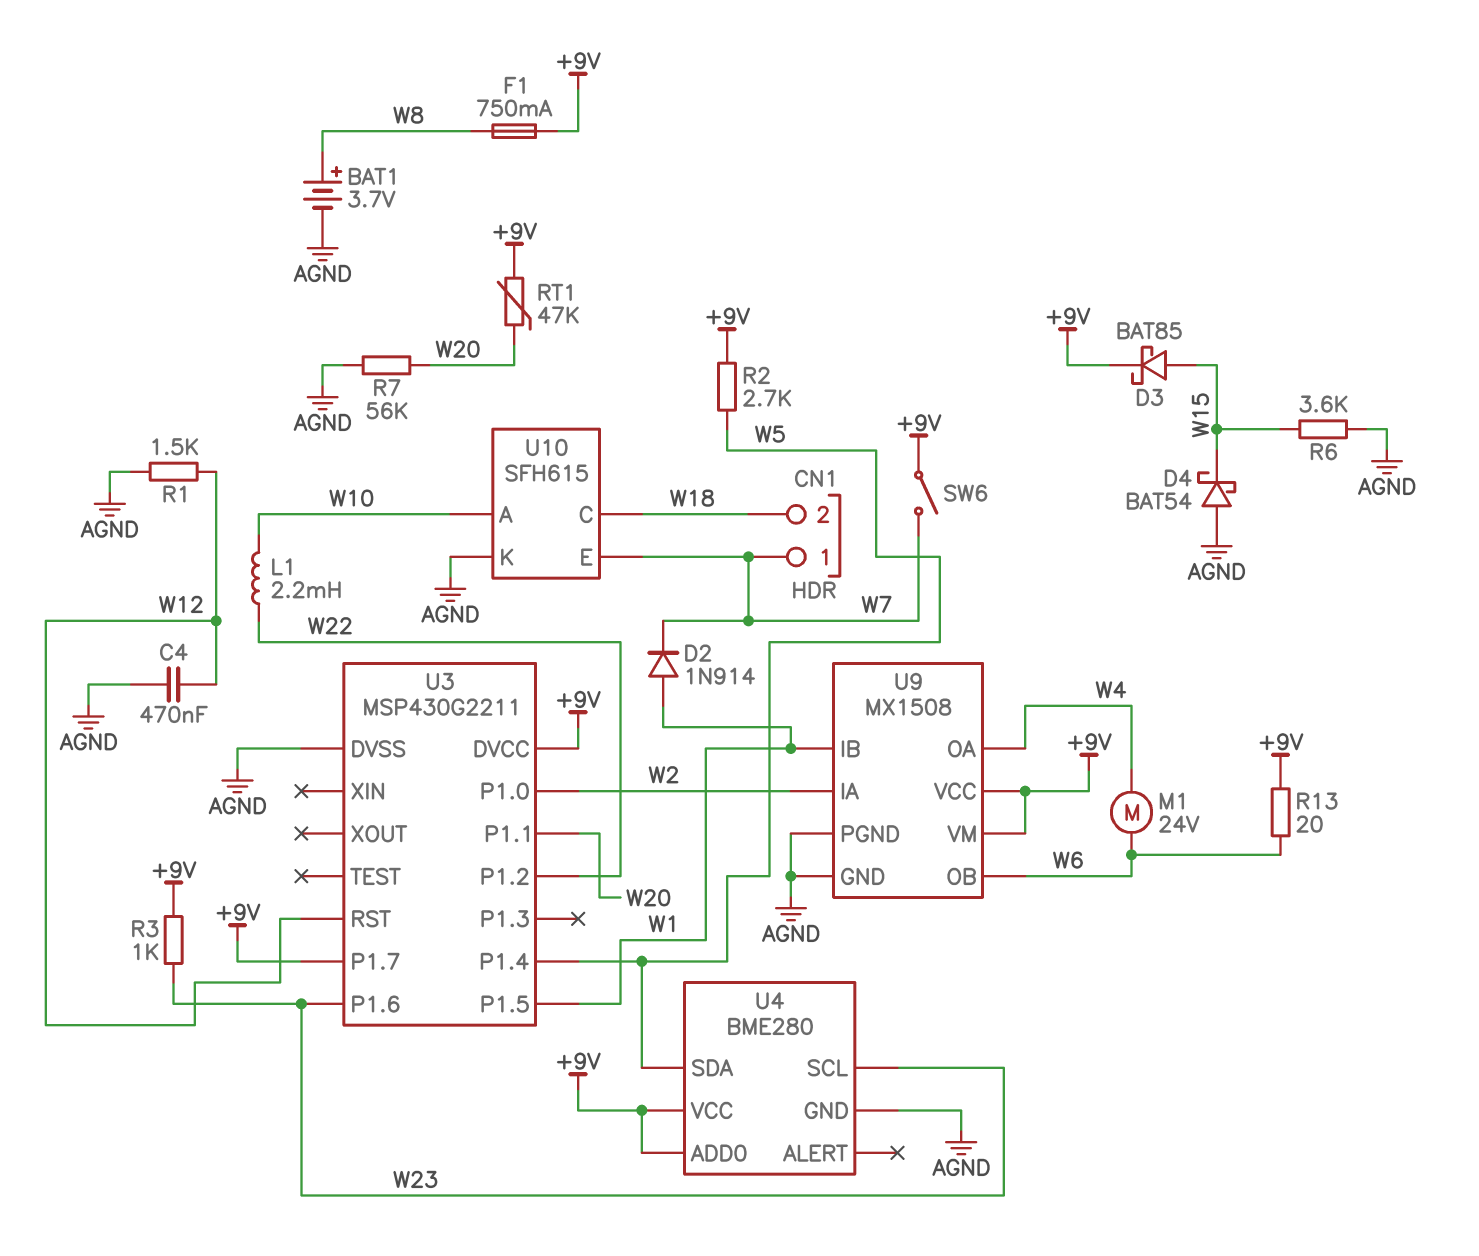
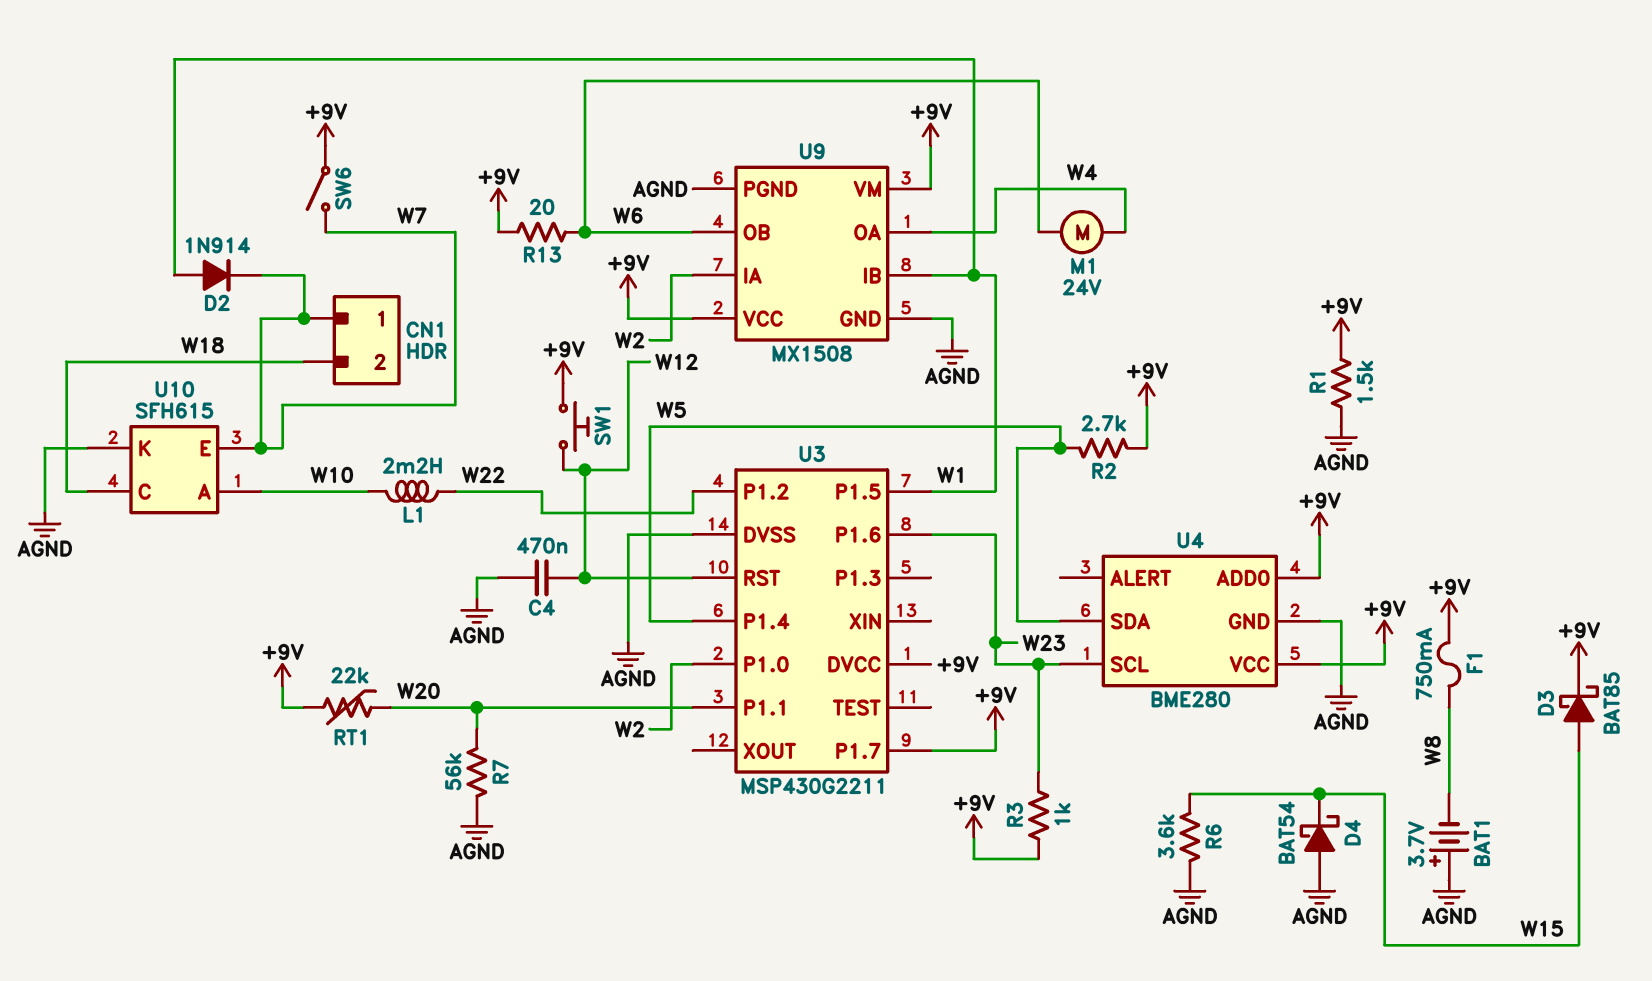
BAT1: 3.7V (plus W8, minus AGND) -> 3.7V (plus AGND, minus W8)
R1: 1.5k (AGND, W12) -> 1.5k (+9V, AGND)
RT1: 47k (+9V, W20) -> 22k (+9V, W20)
SW1: none -> button (+9V, W12)

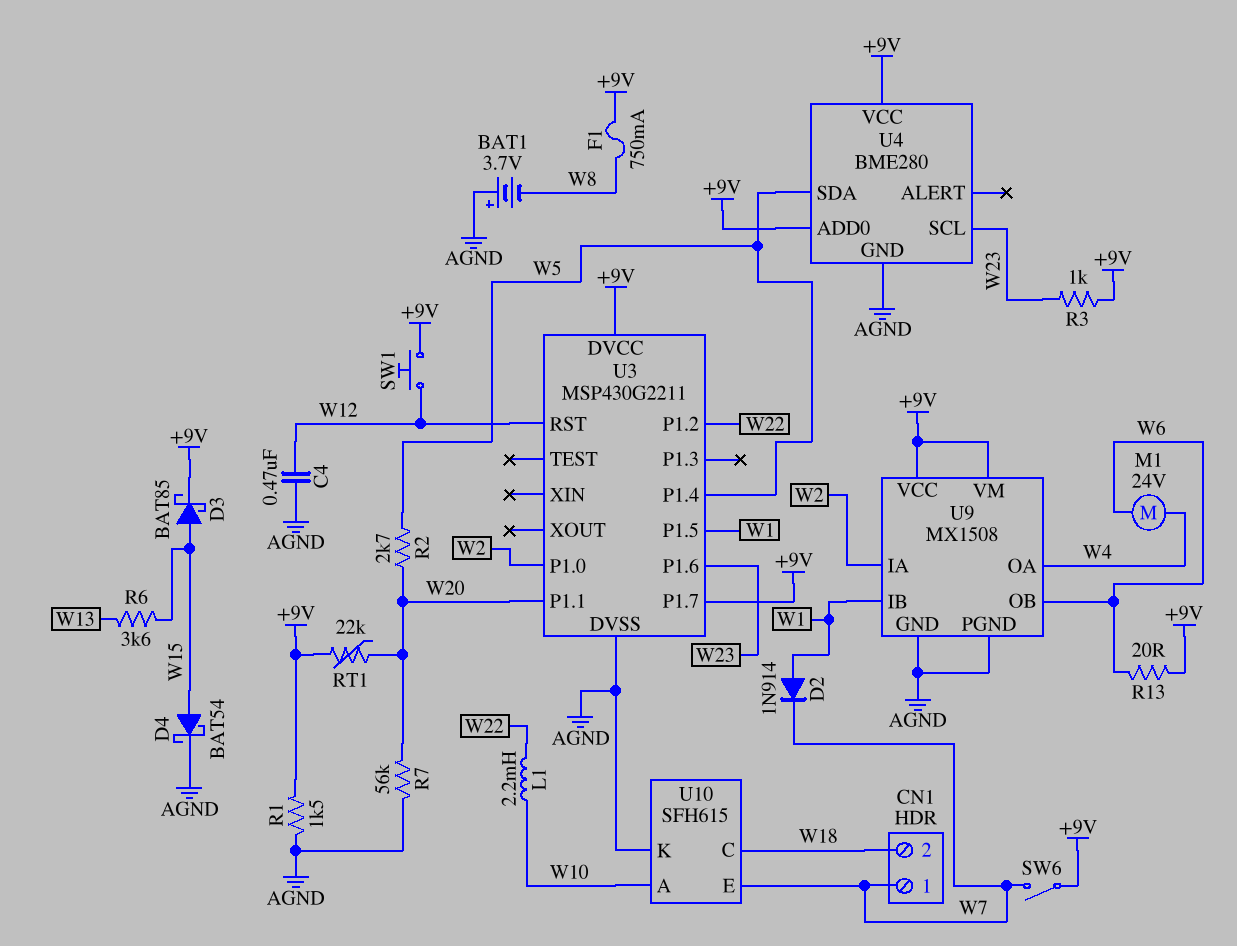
D4: schottky BAT54 (A AGND, K W15) -> schottky BAT54 (A W15, K AGND)
R2: 2.7k (+9V, W5) -> 2.7k (W5, W20)
R6: 3.6k (AGND, W15) -> 3.6k (W13, W15)

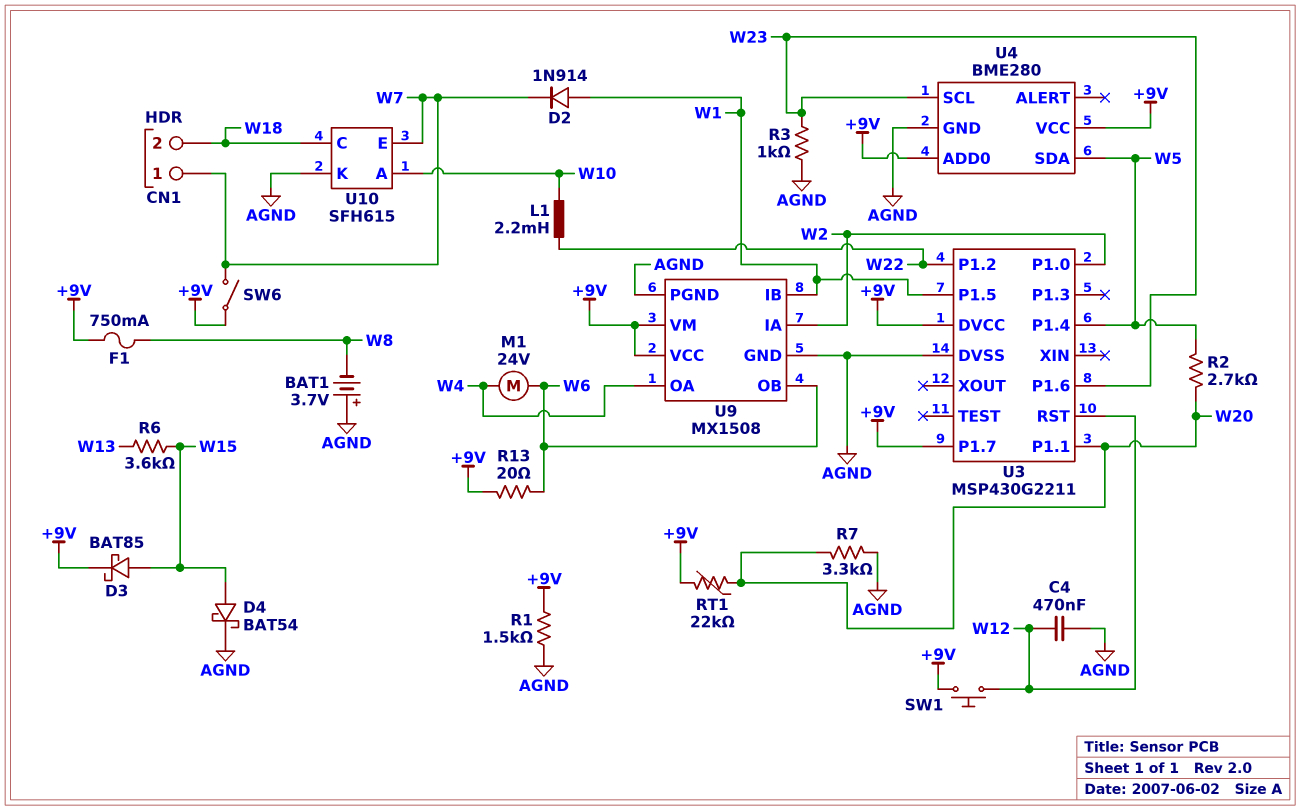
R3: 1k (+9V, W23) -> 1k (AGND, W23)
R7: 56k (AGND, W20) -> 3.3k (AGND, W20)

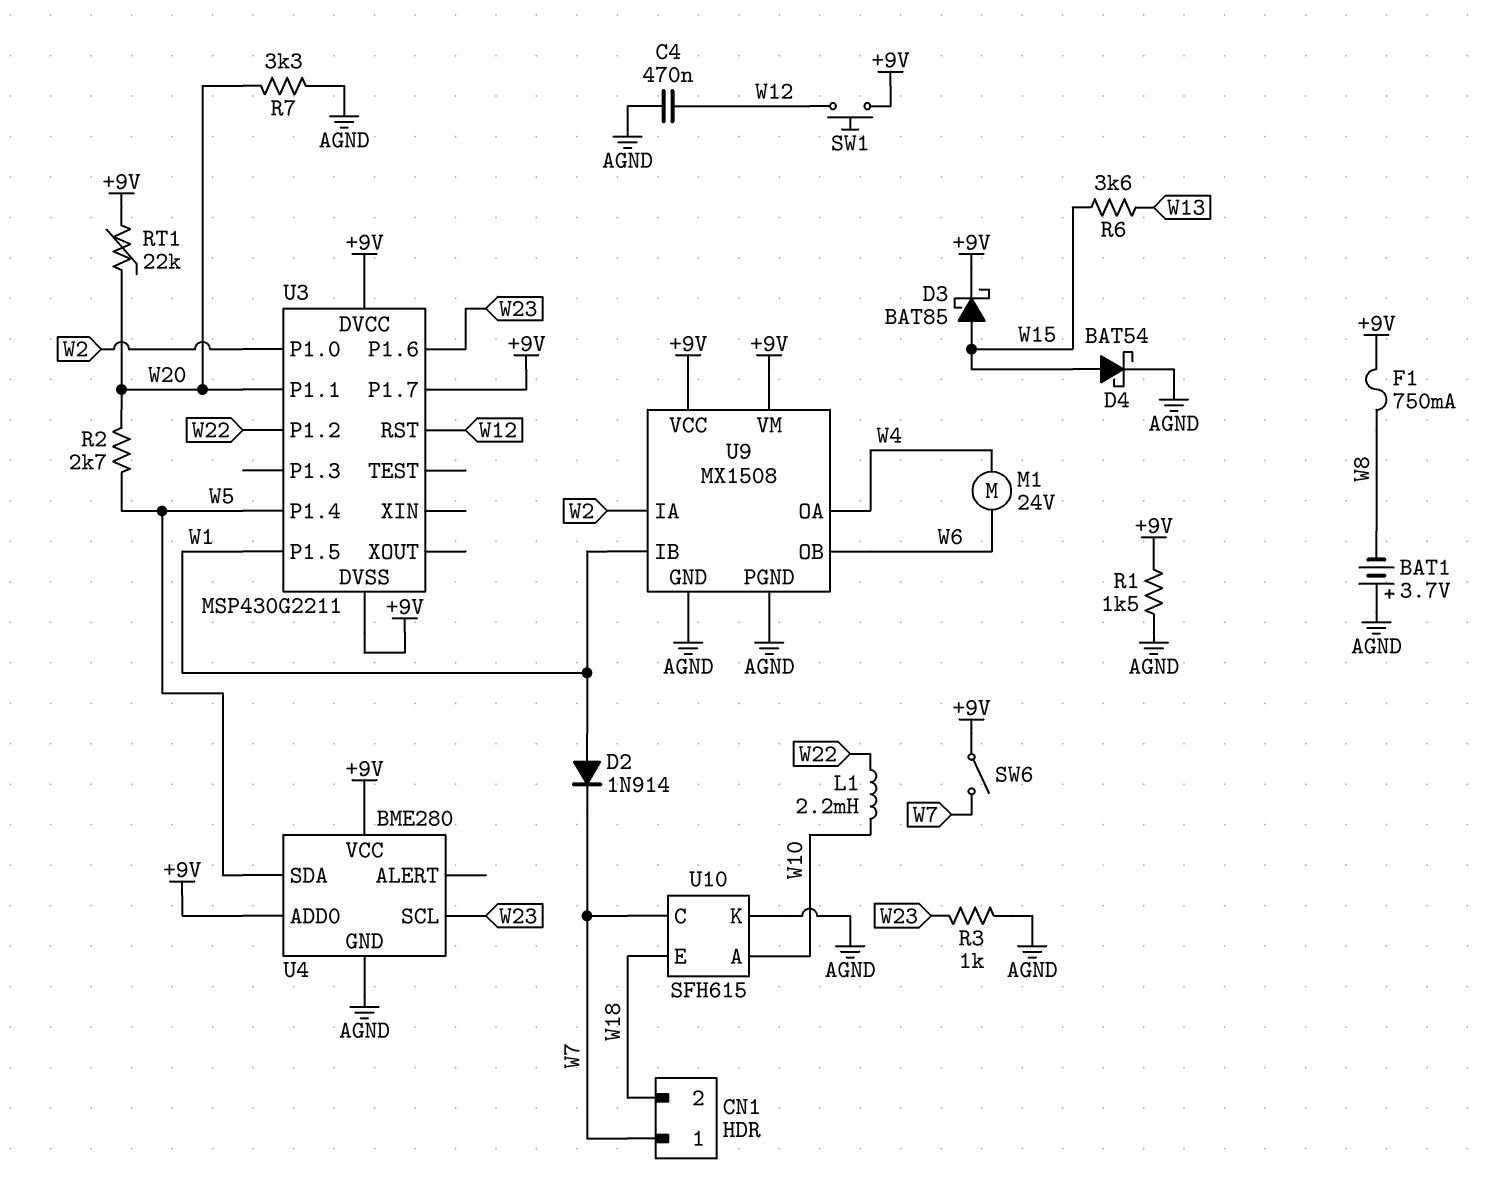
R13: 20 (+9V, W6) -> none
U3 pin DVSS: AGND -> +9V
U10 pin C: W18 -> W7
U10 pin E: W7 -> W18

